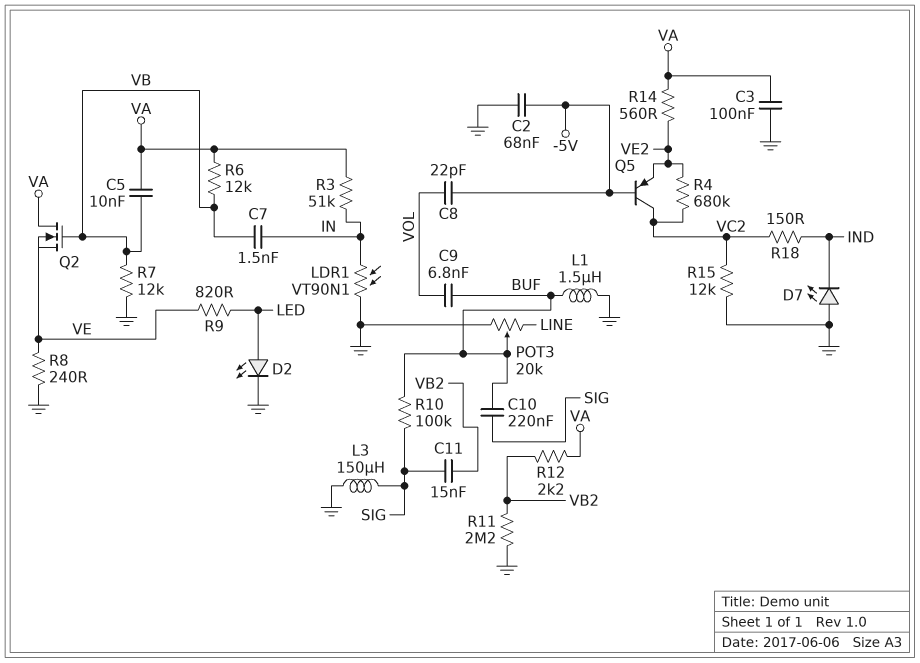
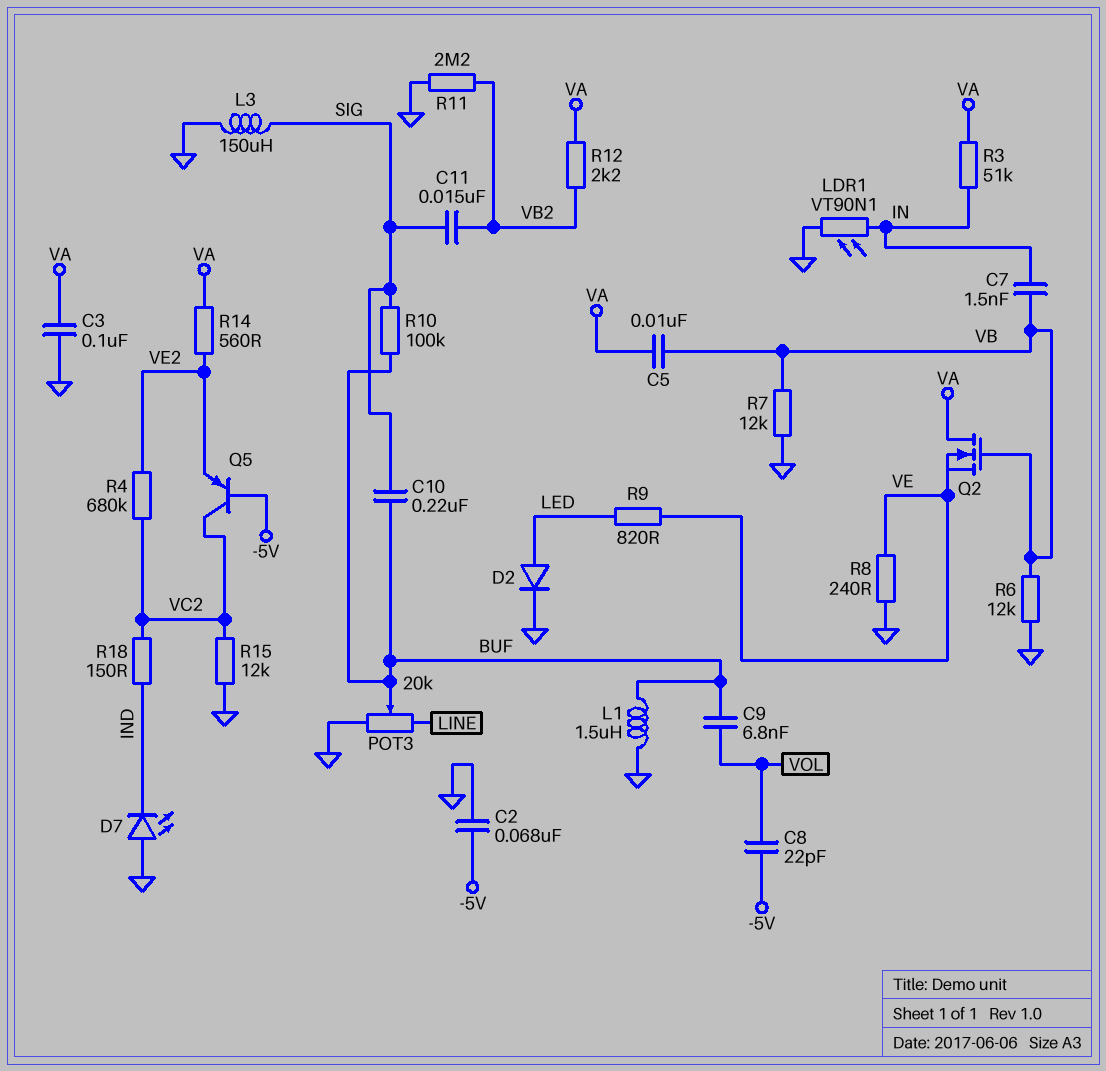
D2: LED (A LED, K GND) -> diode (A LED, K GND)
R6: 12k (VA, VB) -> 12k (GND, VB)

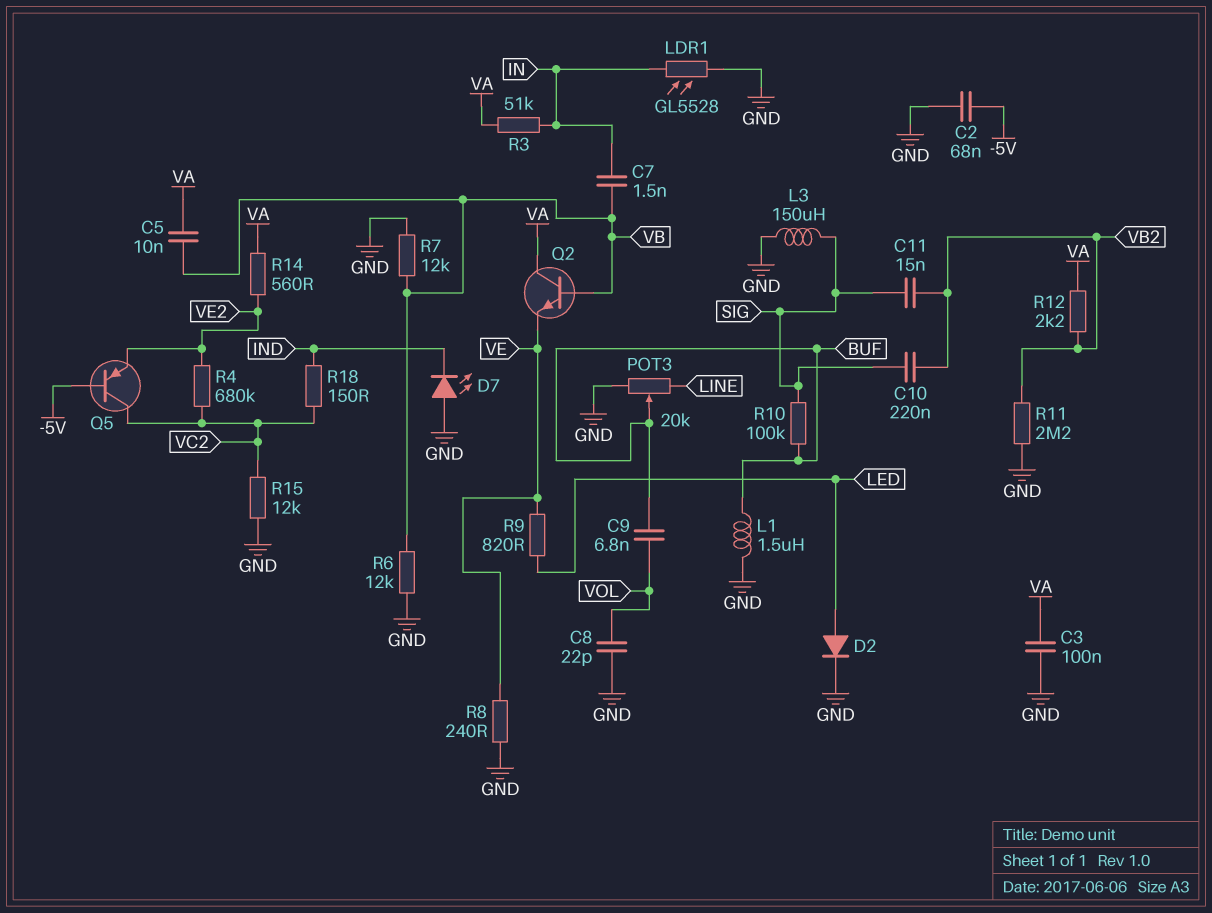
C8: 22pF (-5V, VOL) -> 22pF (GND, VOL)
C10: 220nF (BUF, SIG) -> 220nF (SIG, VB2)
LDR1: VT90N1 (GND, IN) -> GL5528 (GND, IN)
Q2: NMOS (G VB, D VA, S VE) -> NPN (B VB, C VA, E VE)

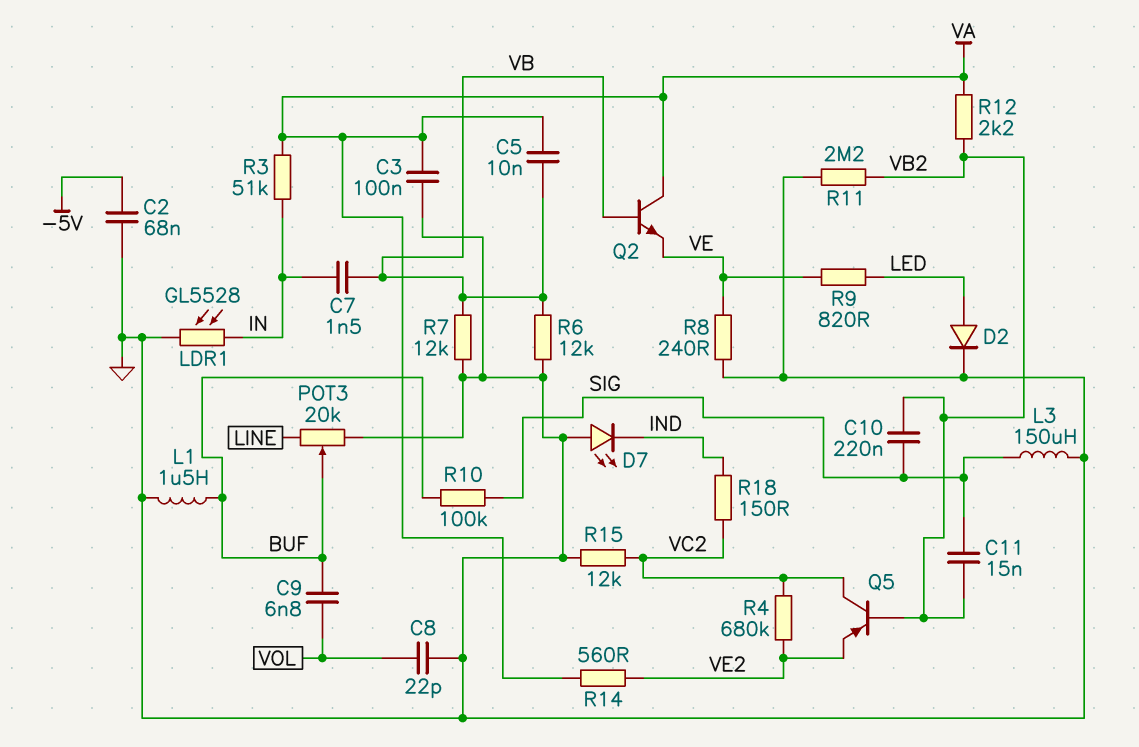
Q5: PNP (B -5V, C VC2, E VE2) -> PNP (B VB2, C VC2, E VE2)

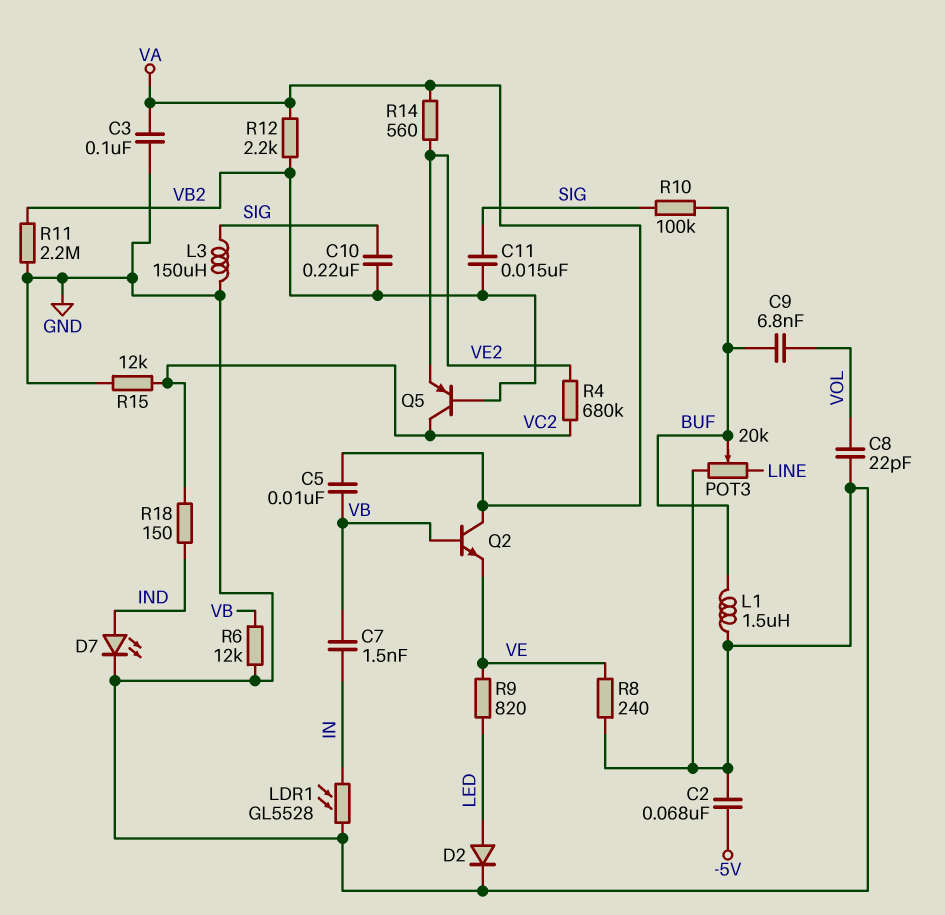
D7: LED (A GND, K IND) -> LED (A IND, K GND)
R3: 51k (IN, VA) -> none
R7: 12k (GND, VB) -> none

